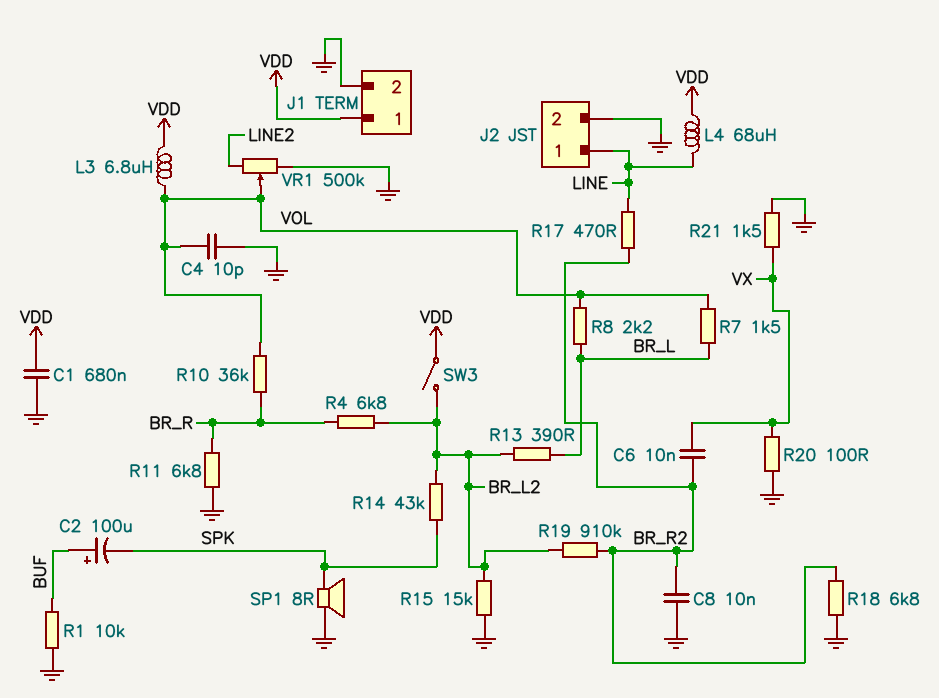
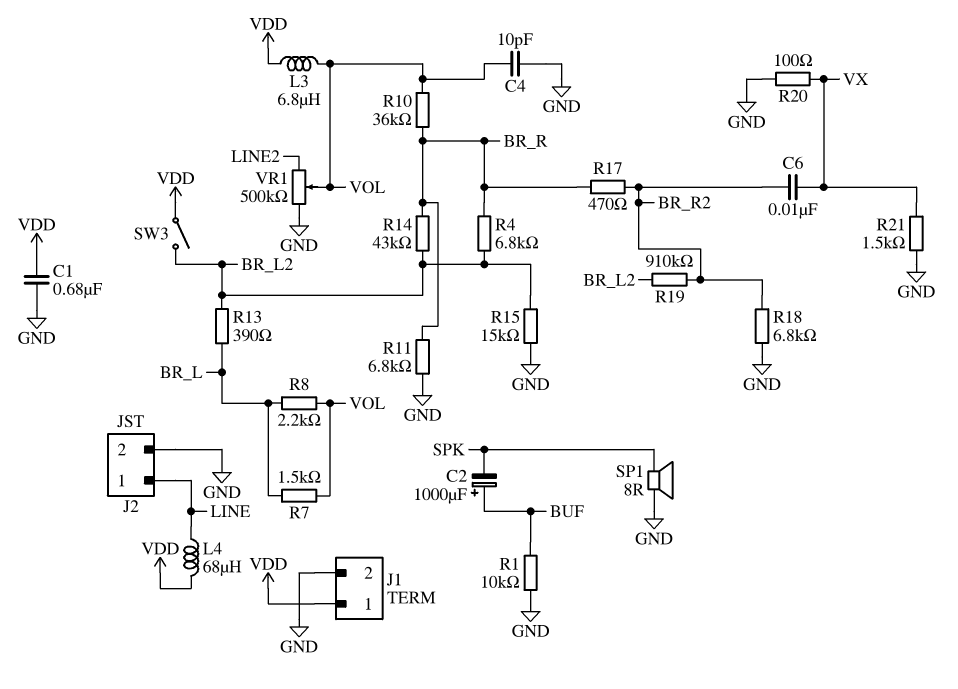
C2: 100uF (plus BUF, minus SPK) -> 1000uF (plus BUF, minus SPK)
C8: 10nF (BR_R2, GND) -> none
R14: 43k (BR_L2, SPK) -> 43k (BR_L2, BR_R)
R17: 470 (BR_R2, LINE) -> 470 (BR_R, BR_R2)

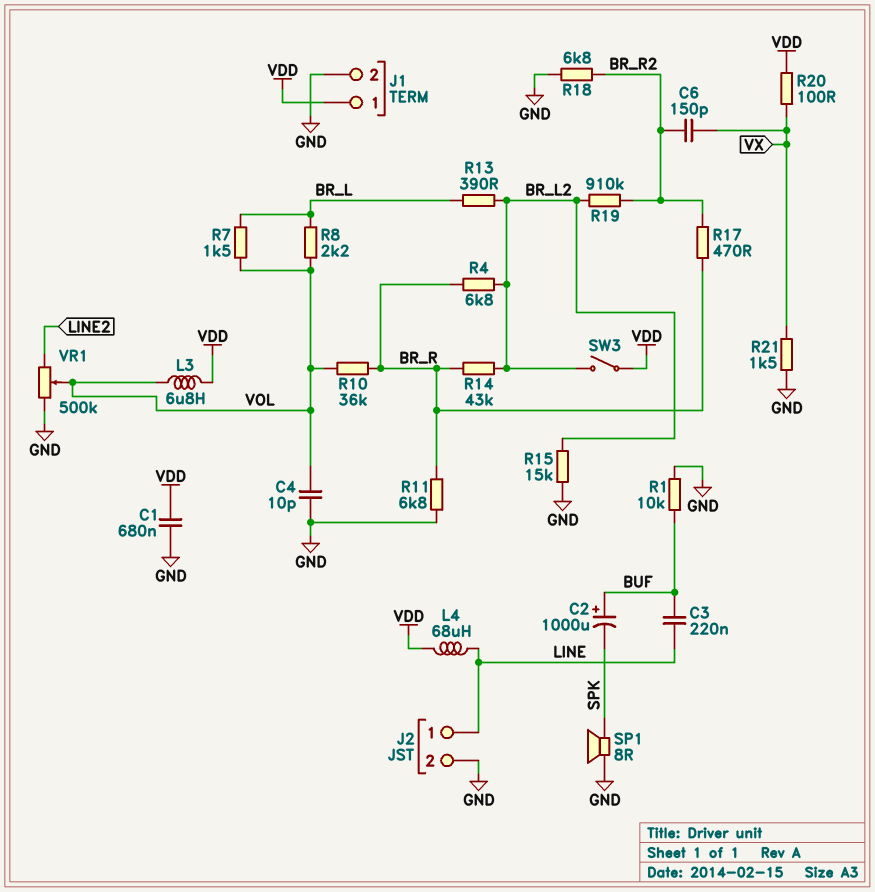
C3: none -> 220nF (BUF, LINE)
C6: 10nF (BR_R2, VX) -> 150pF (BR_R2, VX)
R20: 100 (GND, VX) -> 100 (VDD, VX)

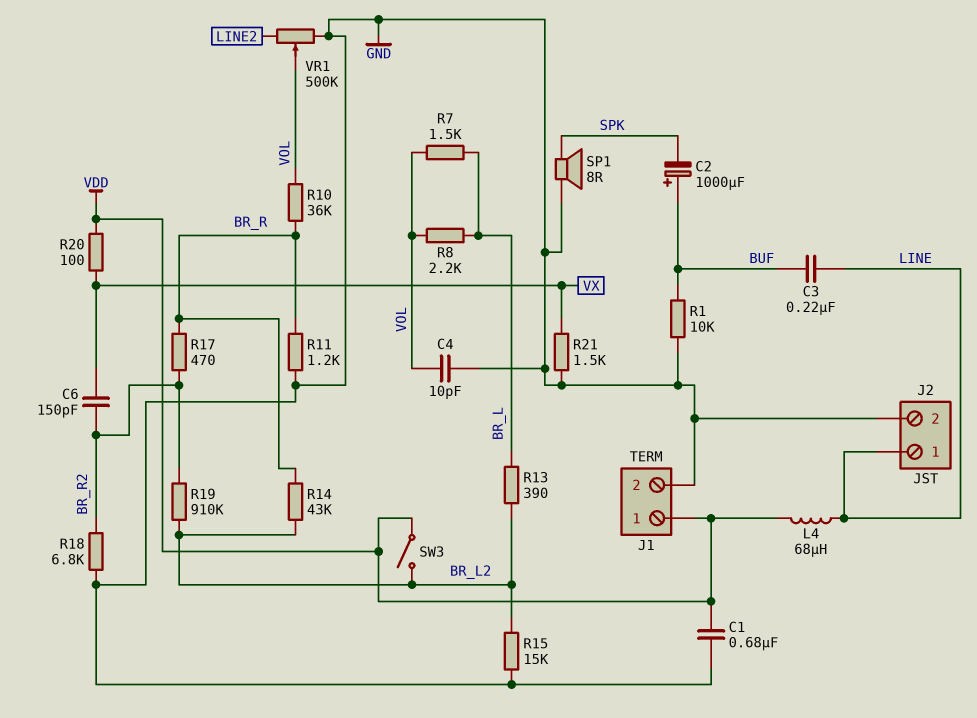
L3: 6.8uH (VDD, VOL) -> none
R4: 6.8k (BR_L2, BR_R) -> none
R11: 6.8k (BR_R, GND) -> 1.2k (BR_R, GND)

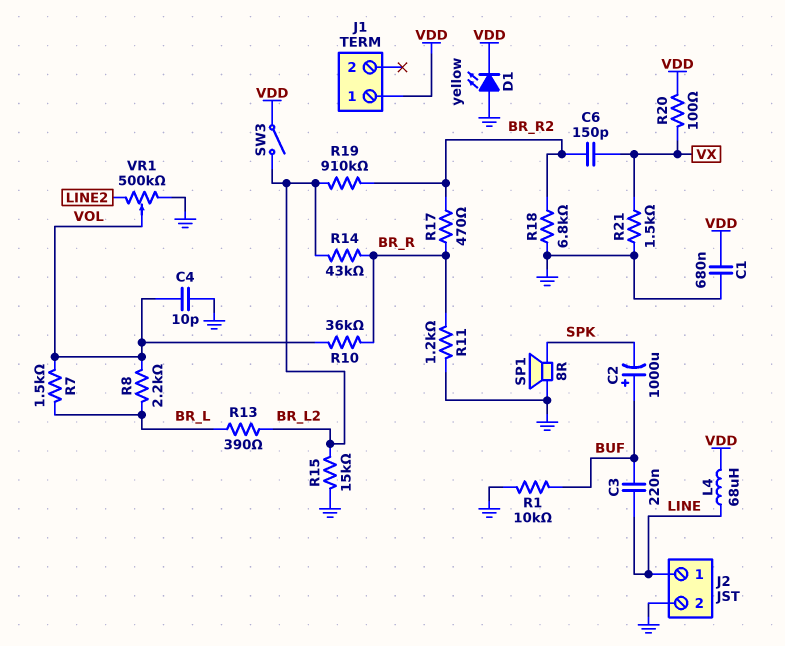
D1: none -> LED yellow (A GND, K VDD)
J1 pin 2: GND -> none

